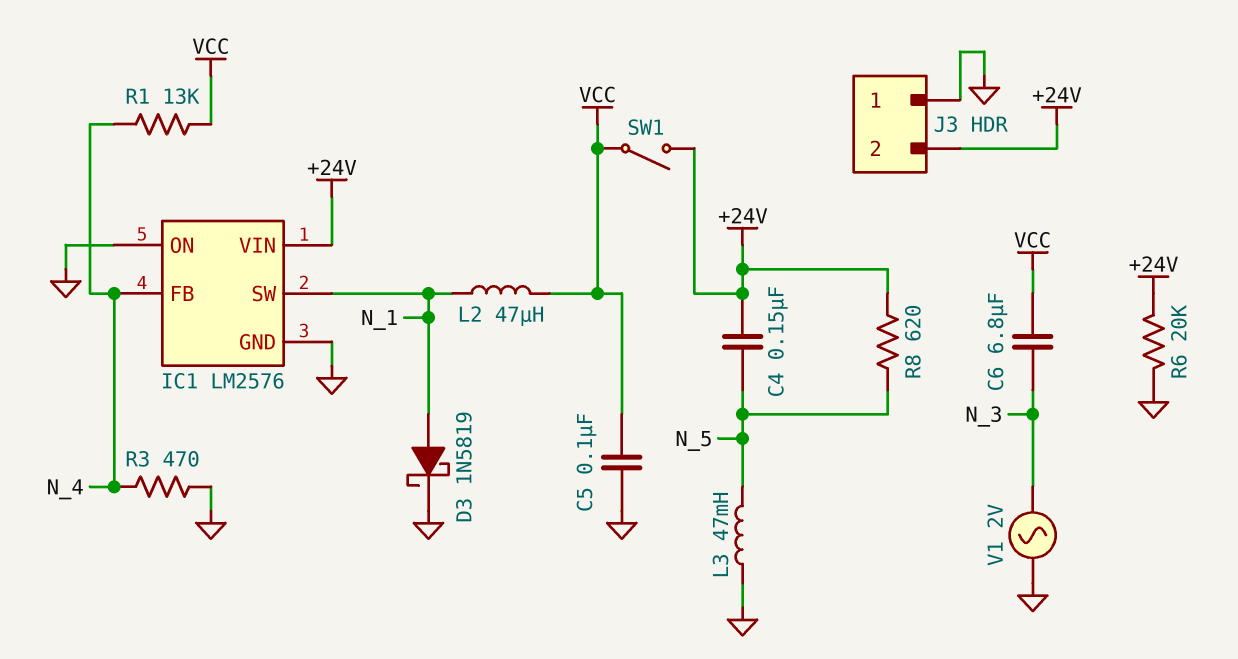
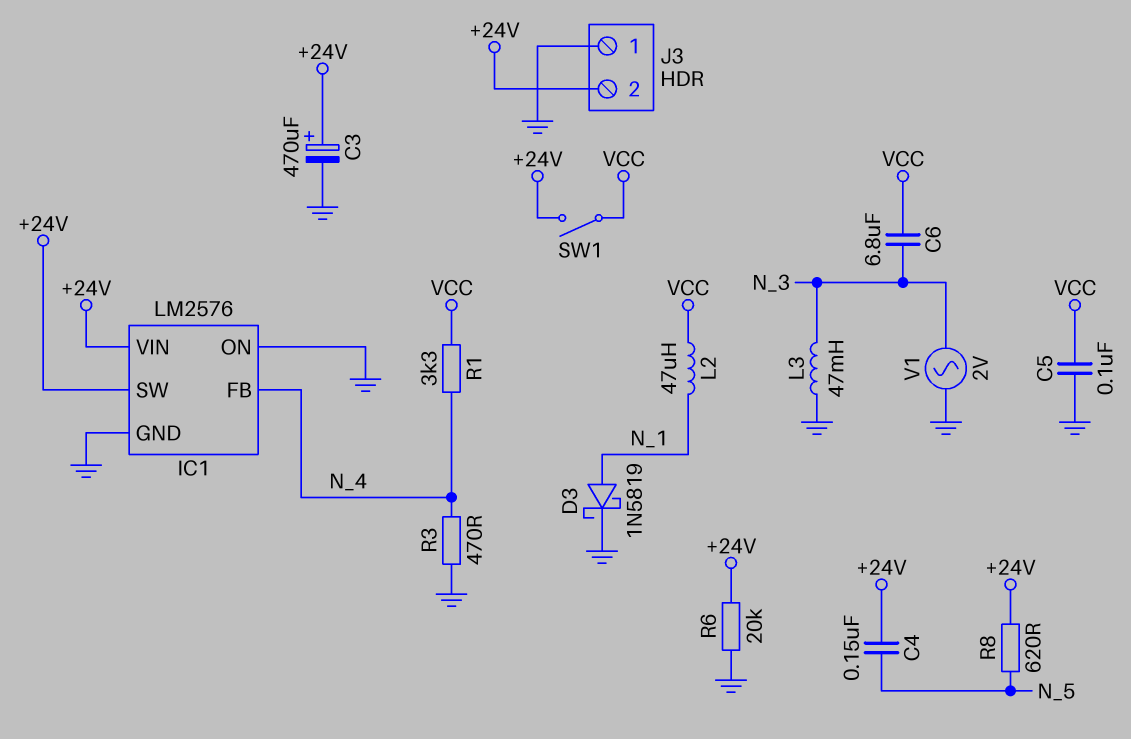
C3: none -> 470uF (plus +24V, minus GND)
IC1 pin SW: N_1 -> +24V
L3: 47mH (GND, N_5) -> 47mH (GND, N_3)
R1: 13k (N_4, VCC) -> 3.3k (N_4, VCC)

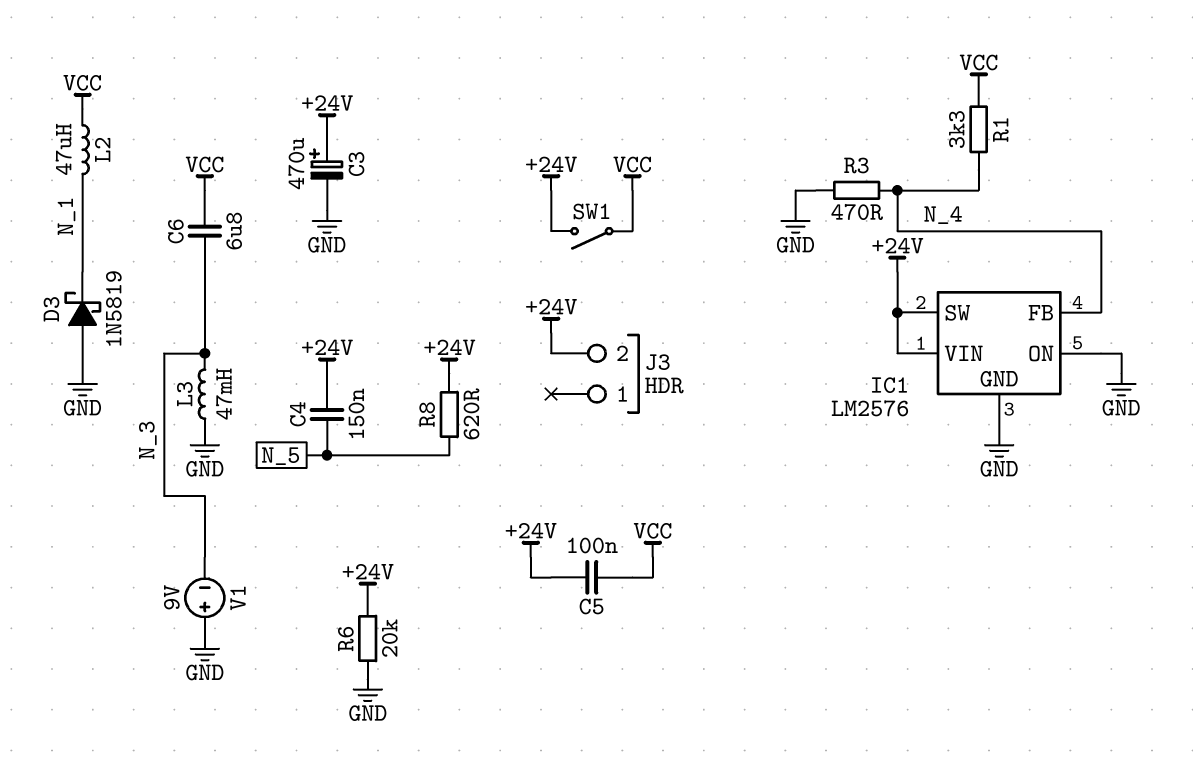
C5: 100nF (GND, VCC) -> 100nF (+24V, VCC)
D3: schottky 1N5819 (A N_1, K GND) -> schottky 1N5819 (A GND, K N_1)
J3 pin 1: GND -> none
V1: AC 2V (GND, N_3) -> 9V (plus GND, minus N_3)

